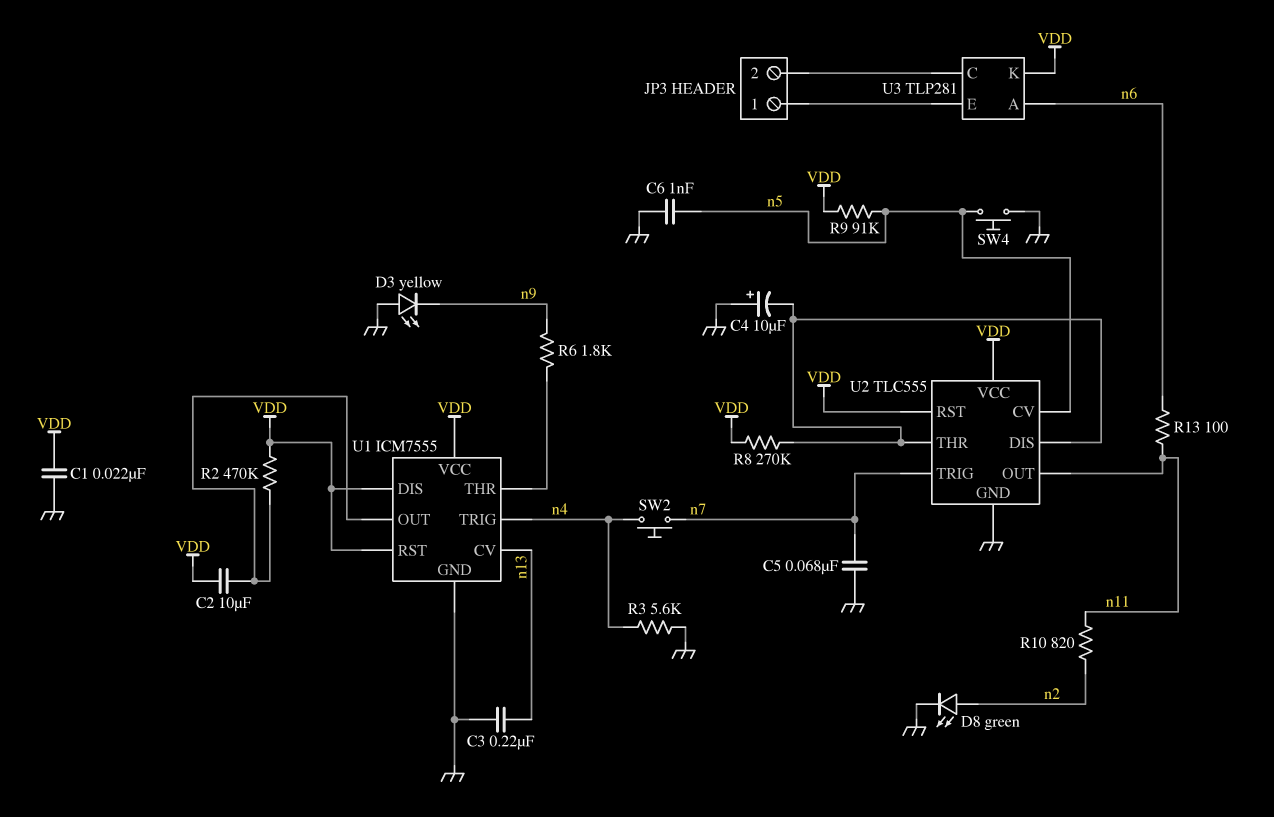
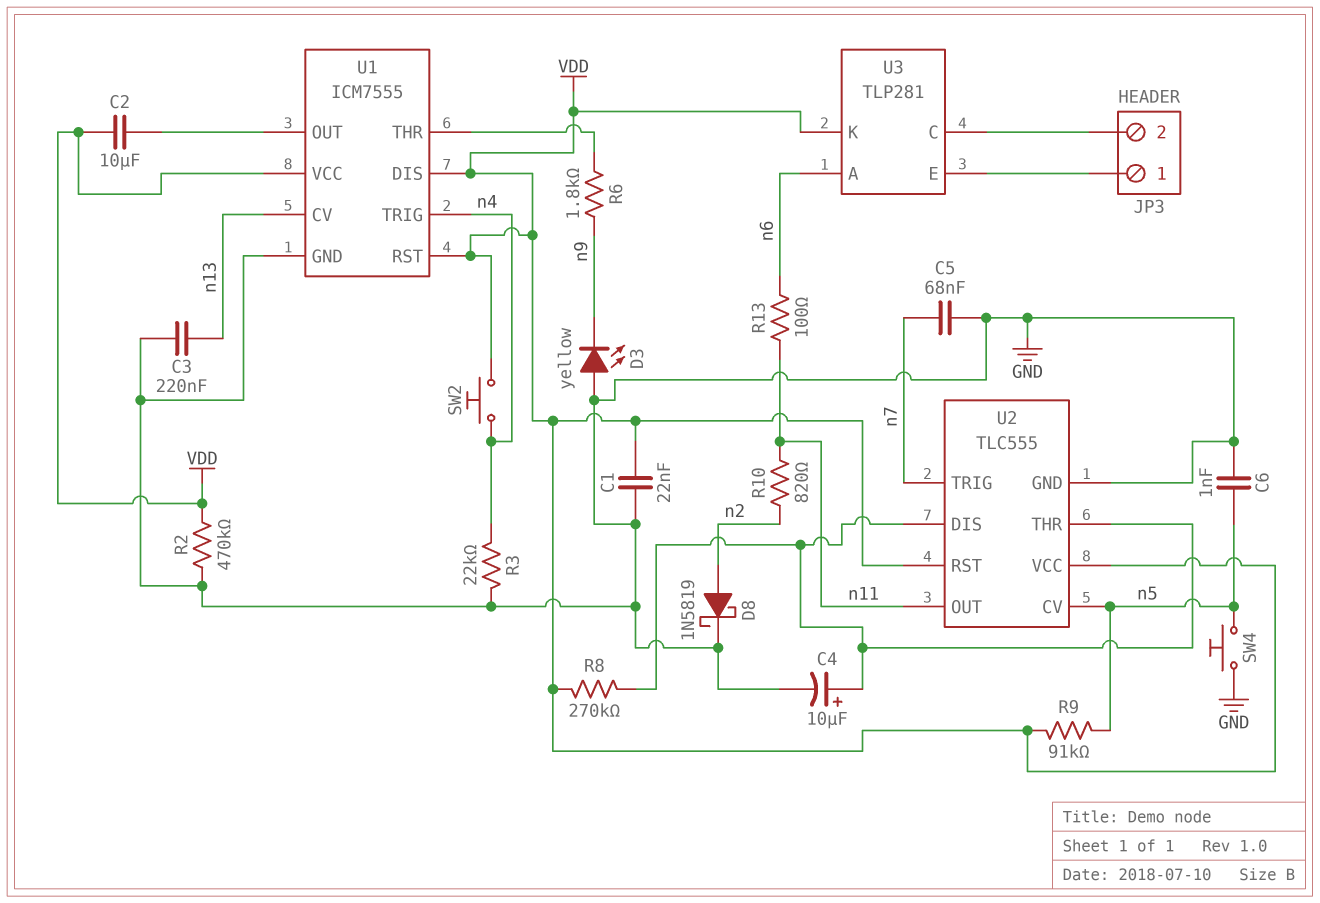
C4: 10uF (plus GND, minus U2/DIS) -> 10uF (plus U2/DIS, minus GND)
D8: LED green (A n2, K GND) -> schottky 1N5819 (A n2, K GND)
R2: 470k (U1/OUT, VDD) -> 470k (GND, VDD)
R3: 5.6k (GND, n4) -> 22k (GND, n4)
SW2: button (n4, n7) -> button (VDD, n4)

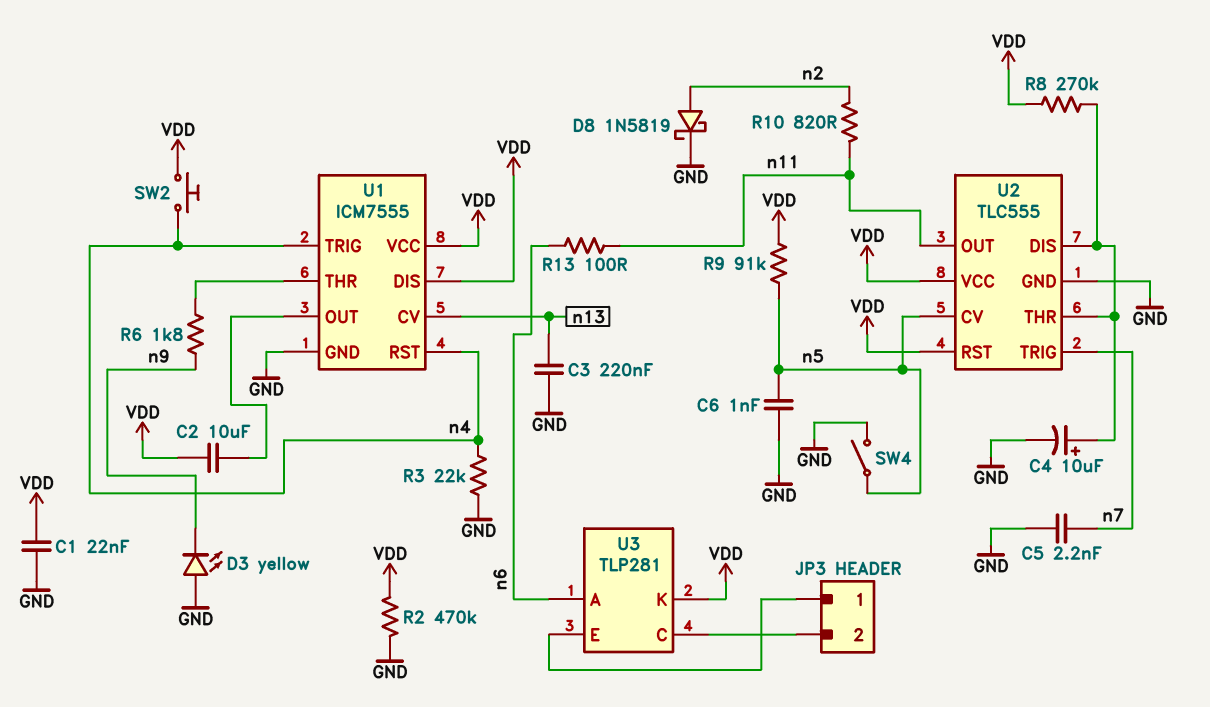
C5: 68nF (GND, n7) -> 2.2nF (GND, n7)
SW4: button (GND, n5) -> switch (GND, n5)
U1 pin RST: VDD -> n4

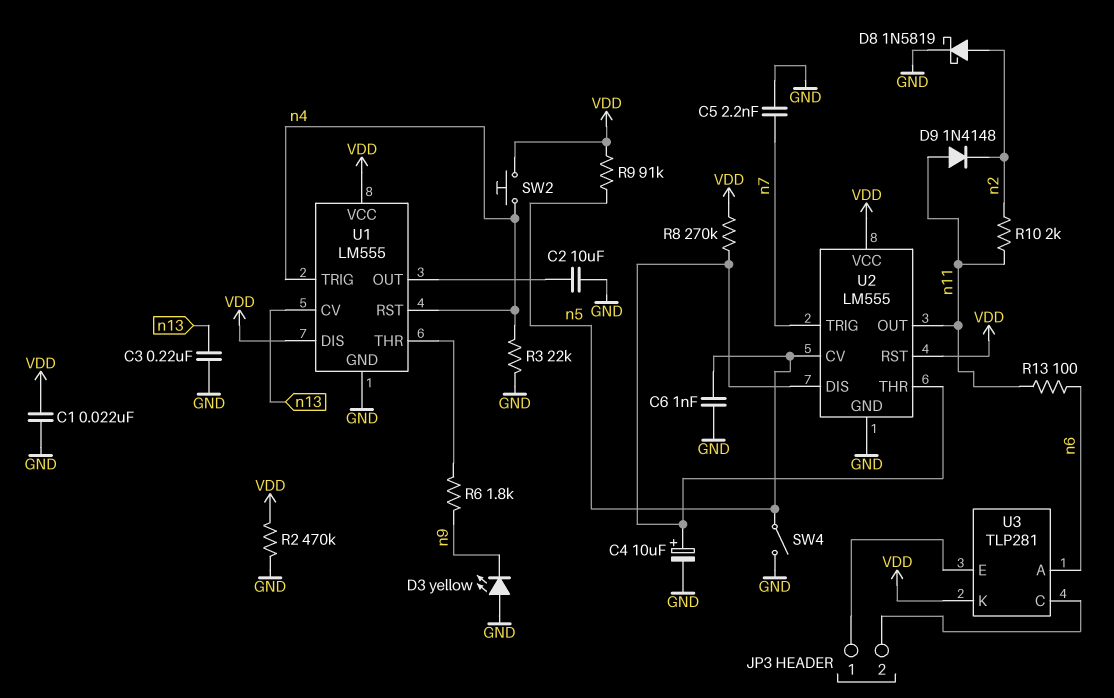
C2: 10uF (U1/OUT, VDD) -> 10uF (GND, U1/OUT)
D9: none -> diode 1N4148 (A n11, K n2)
R10: 820 (n2, n11) -> 2k (n2, n11)
U1: ICM7555 -> LM555
U2: TLC555 -> LM555

